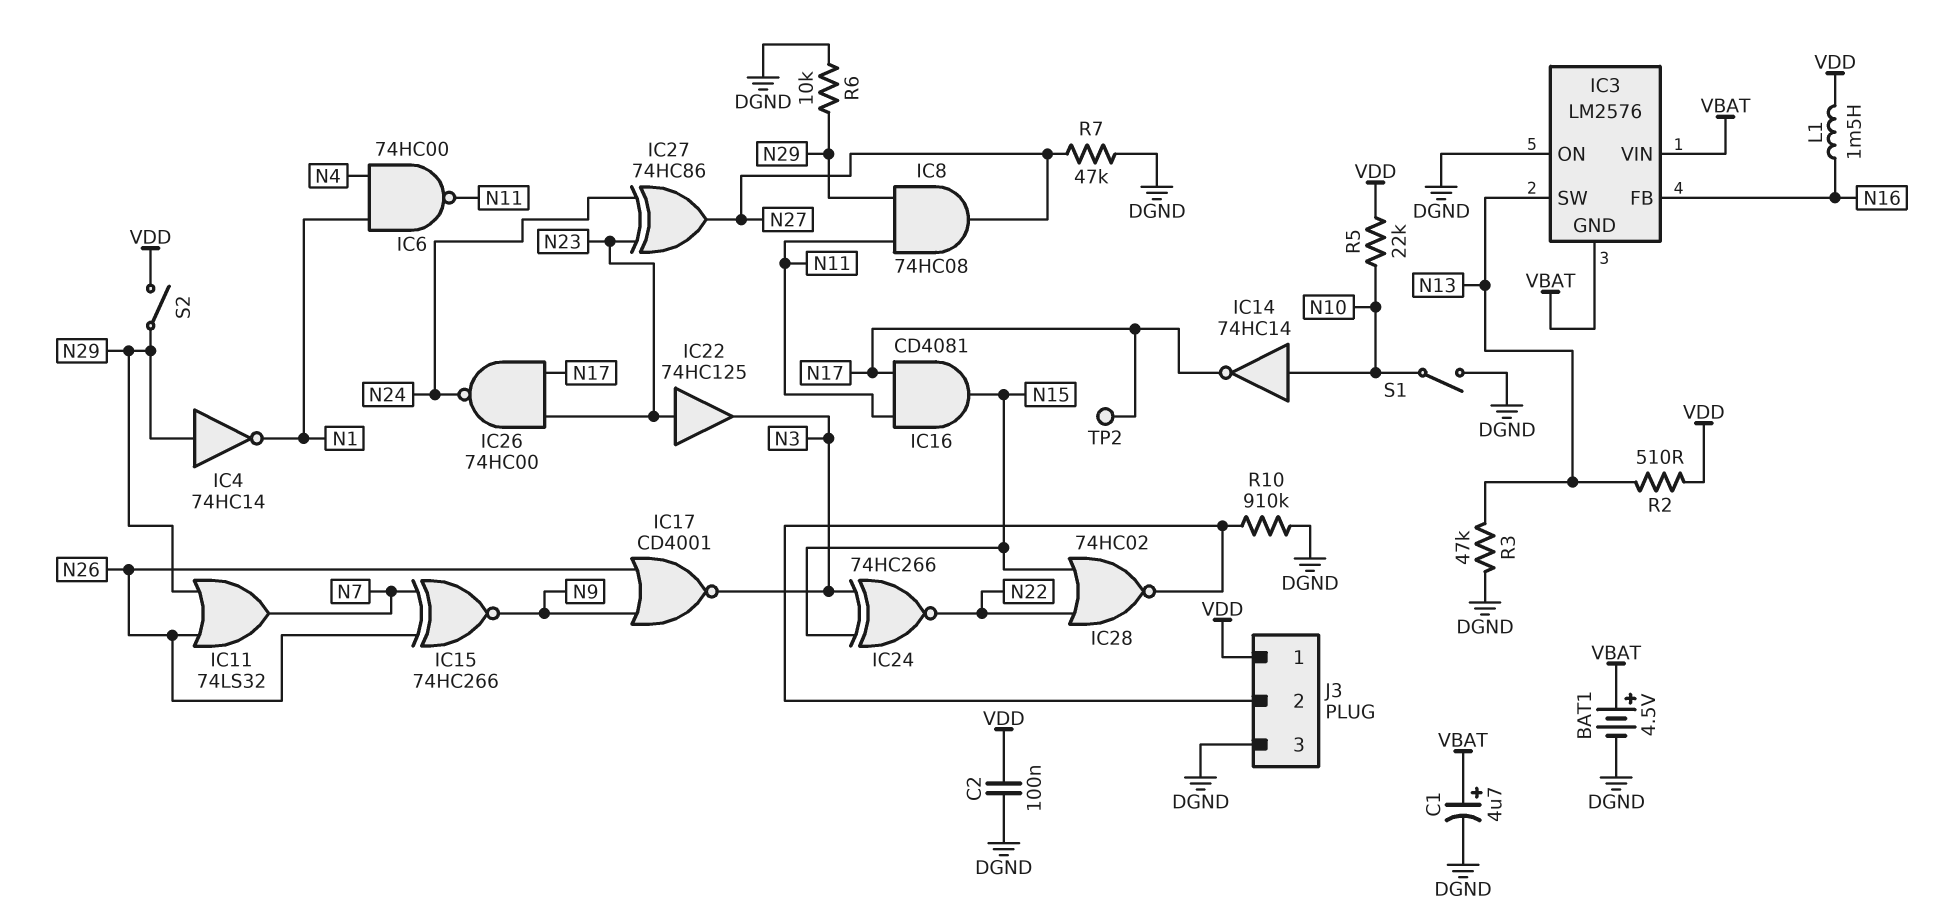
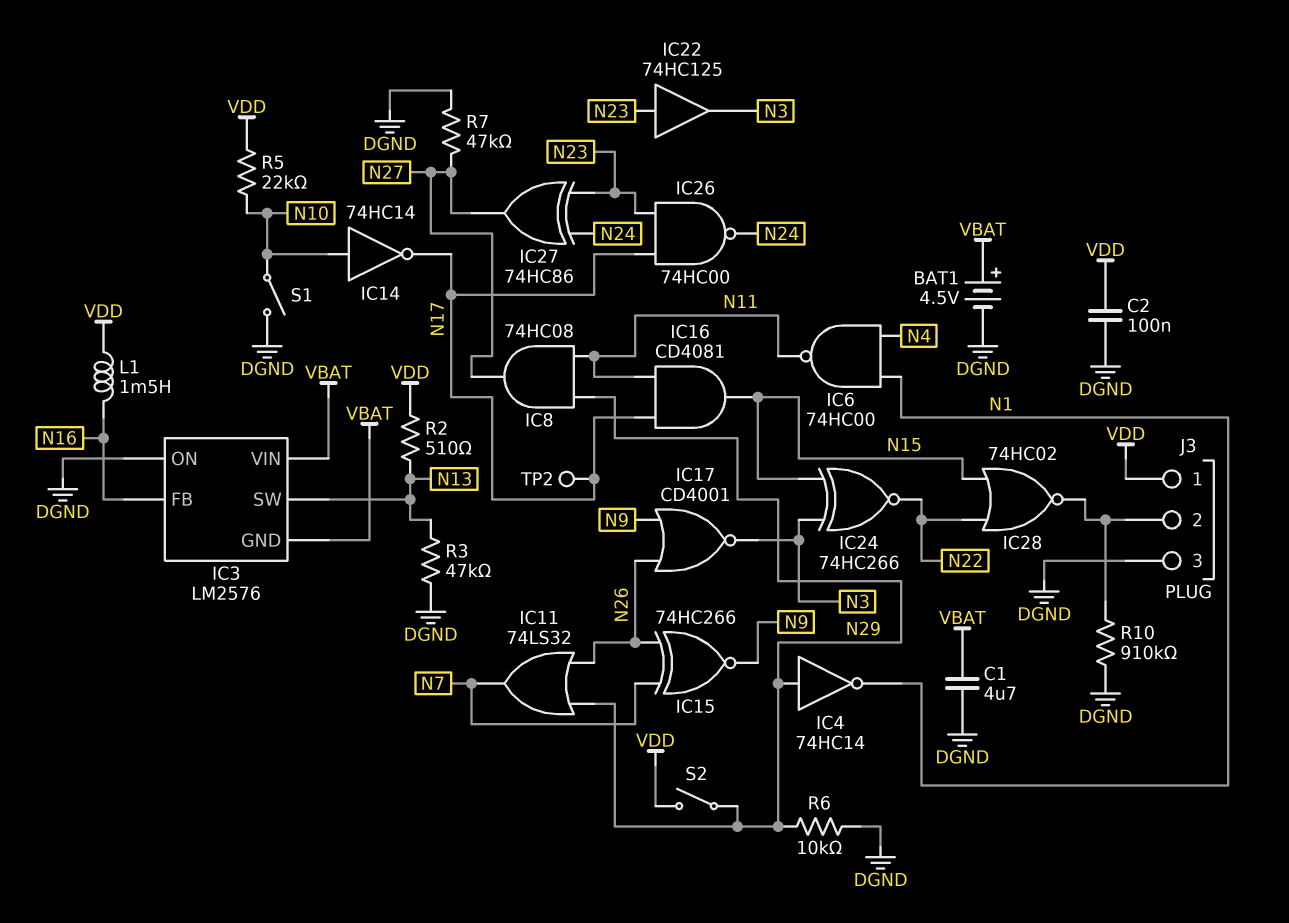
C1: 4.7uF (plus VBAT, minus DGND) -> 4.7uF (DGND, VBAT)

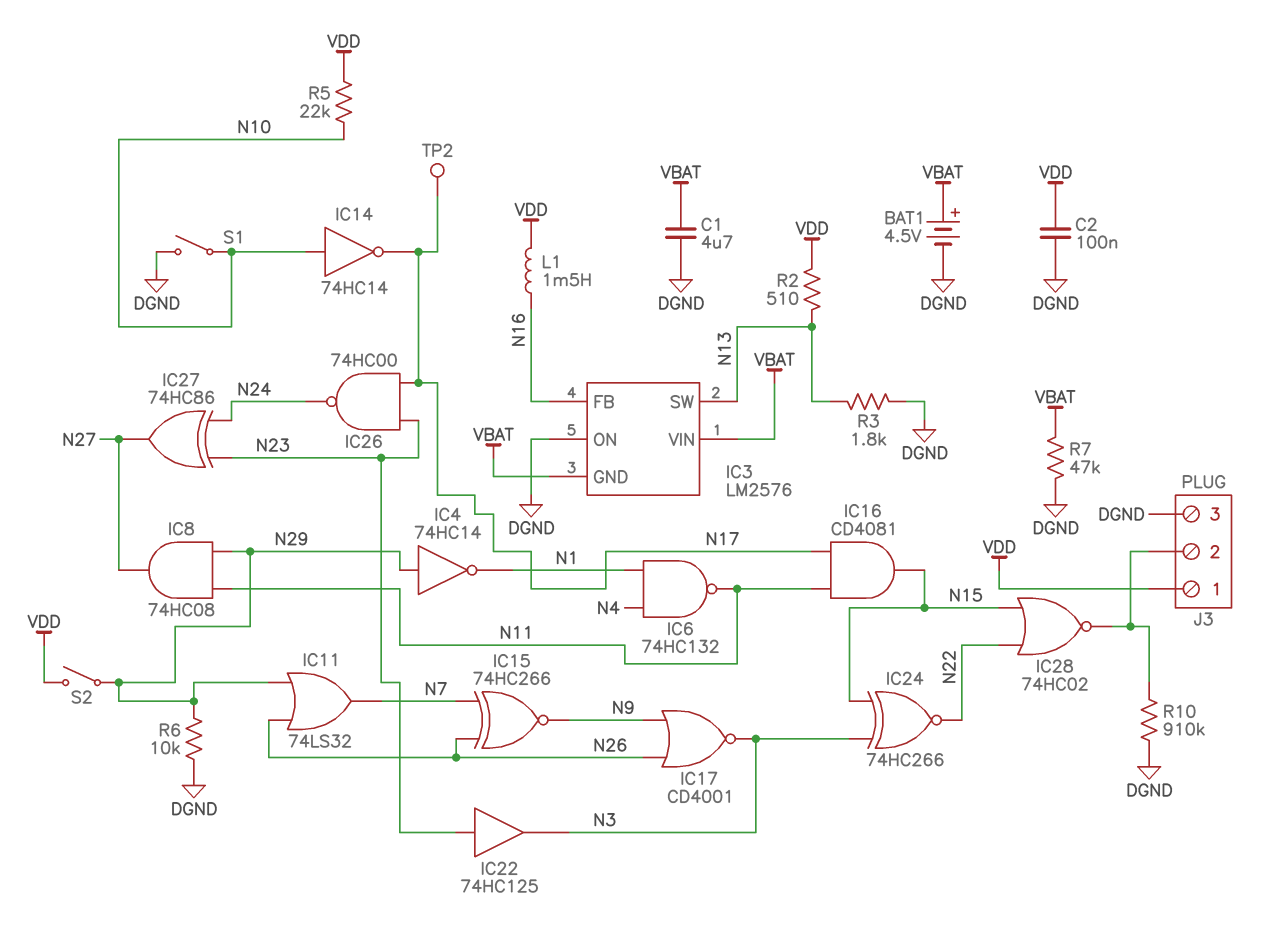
IC6: NAND 74HC00 (in N1, in N4, out N11) -> NAND 74HC132 (in N1, in N4, out N11)
R3: 47k (DGND, N13) -> 1.8k (DGND, N13)
R7: 47k (DGND, N27) -> 47k (DGND, VBAT)

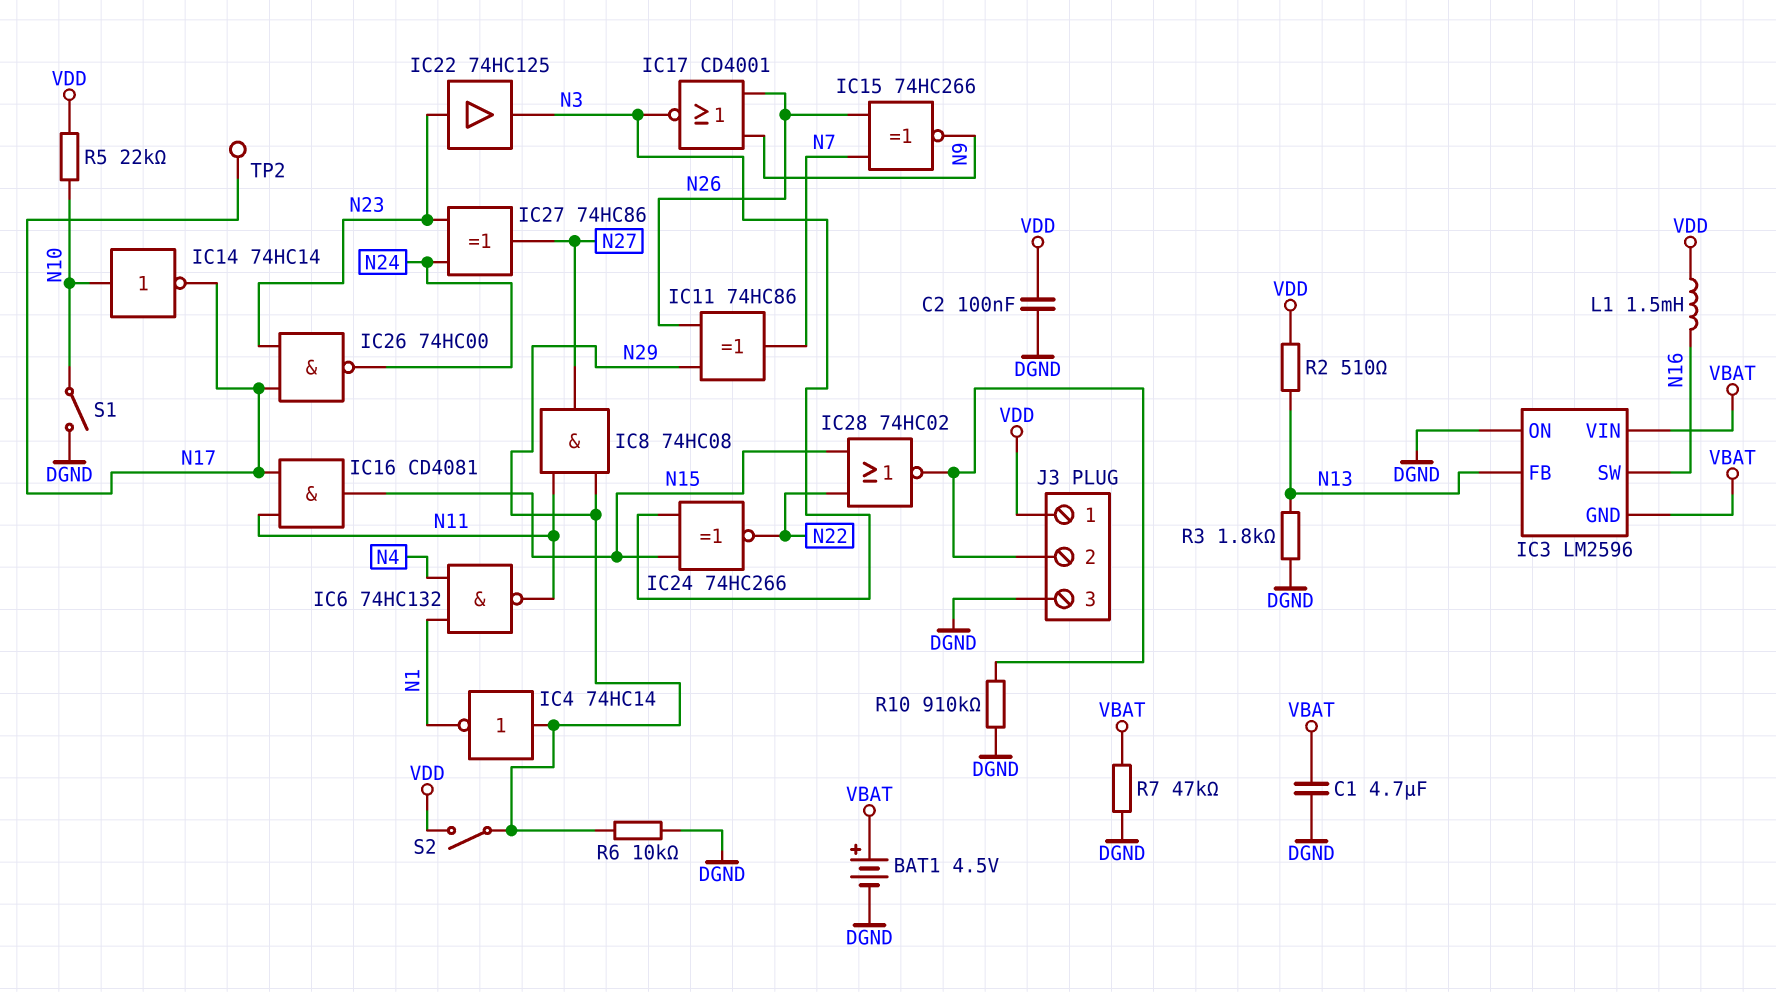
IC3: LM2576 -> LM2596
IC3 pin FB: N16 -> N13
IC3 pin SW: N13 -> N16
IC11: OR 74LS32 (in N26, in N29, out N7) -> XOR 74HC86 (in N26, in N29, out N7)

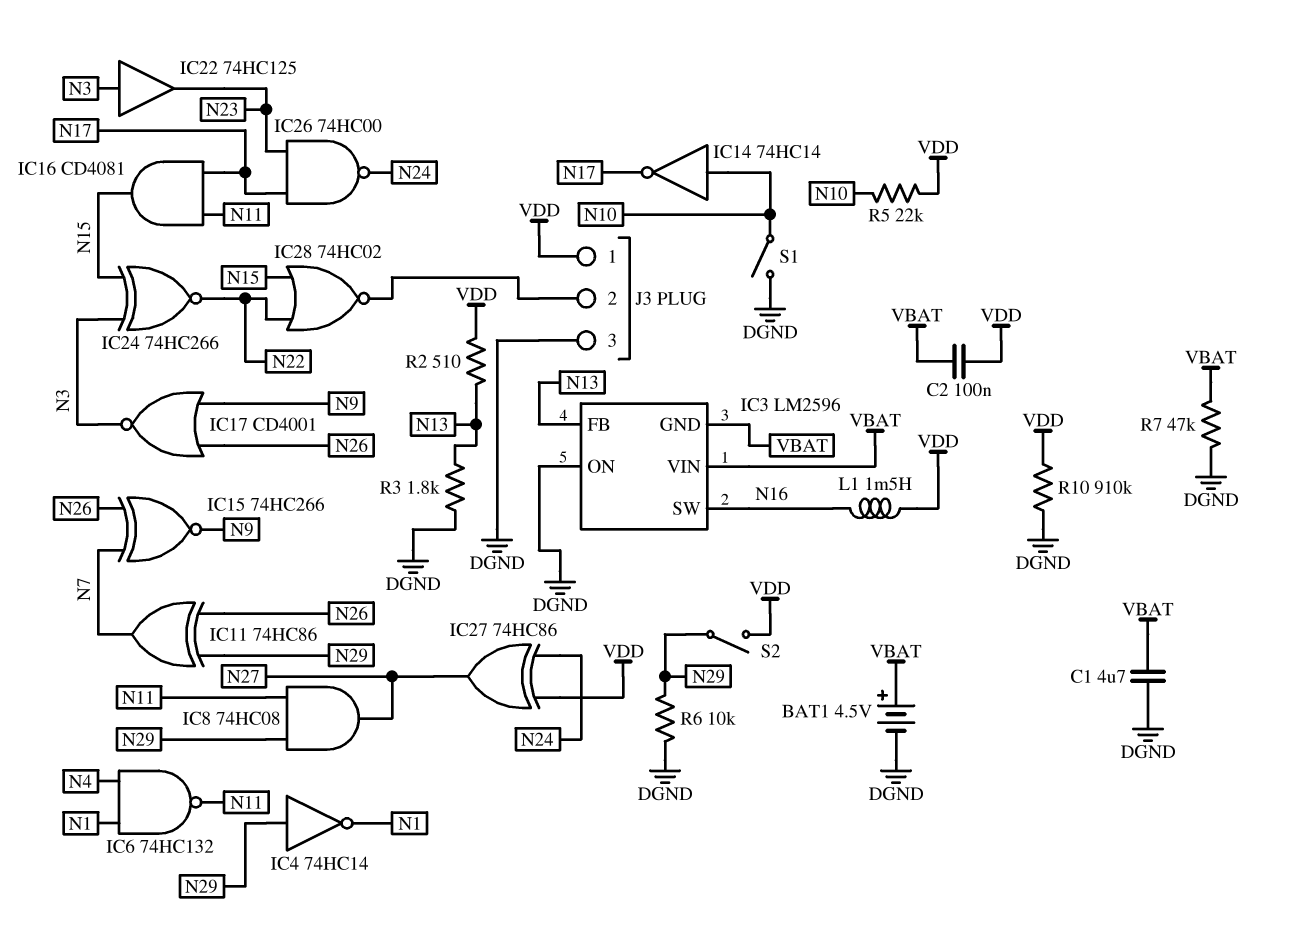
C2: 100nF (DGND, VDD) -> 100nF (VBAT, VDD)
IC22: buffer 74HC125 (in N23, out N3) -> buffer 74HC125 (in N3, out N23)
IC27: XOR 74HC86 (in N23, in N24, out N27) -> XOR 74HC86 (in N24, in VDD, out N27)
R10: 910k (DGND, J3/2) -> 910k (DGND, VDD)
TP2: test point (N17) -> none

